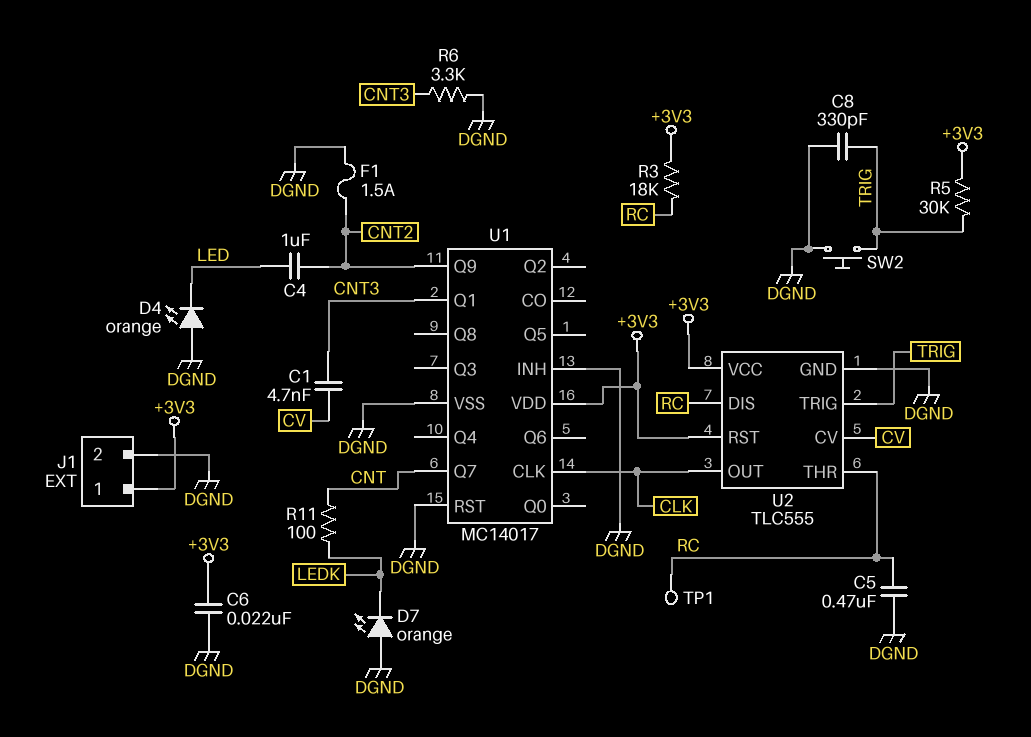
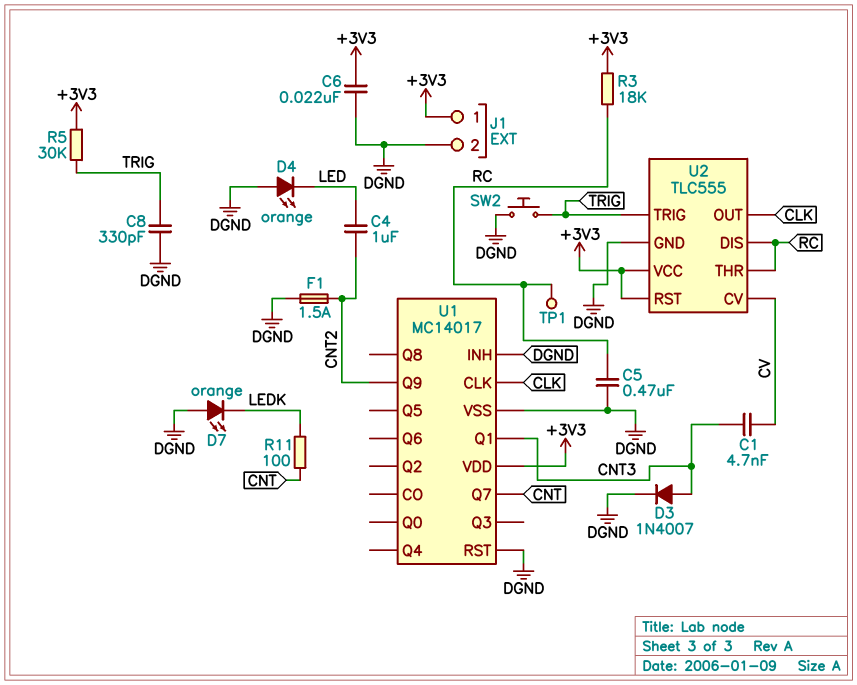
D3: none -> diode 1N4007 (A CNT3, K DGND)
R6: 3.3k (CNT3, DGND) -> none

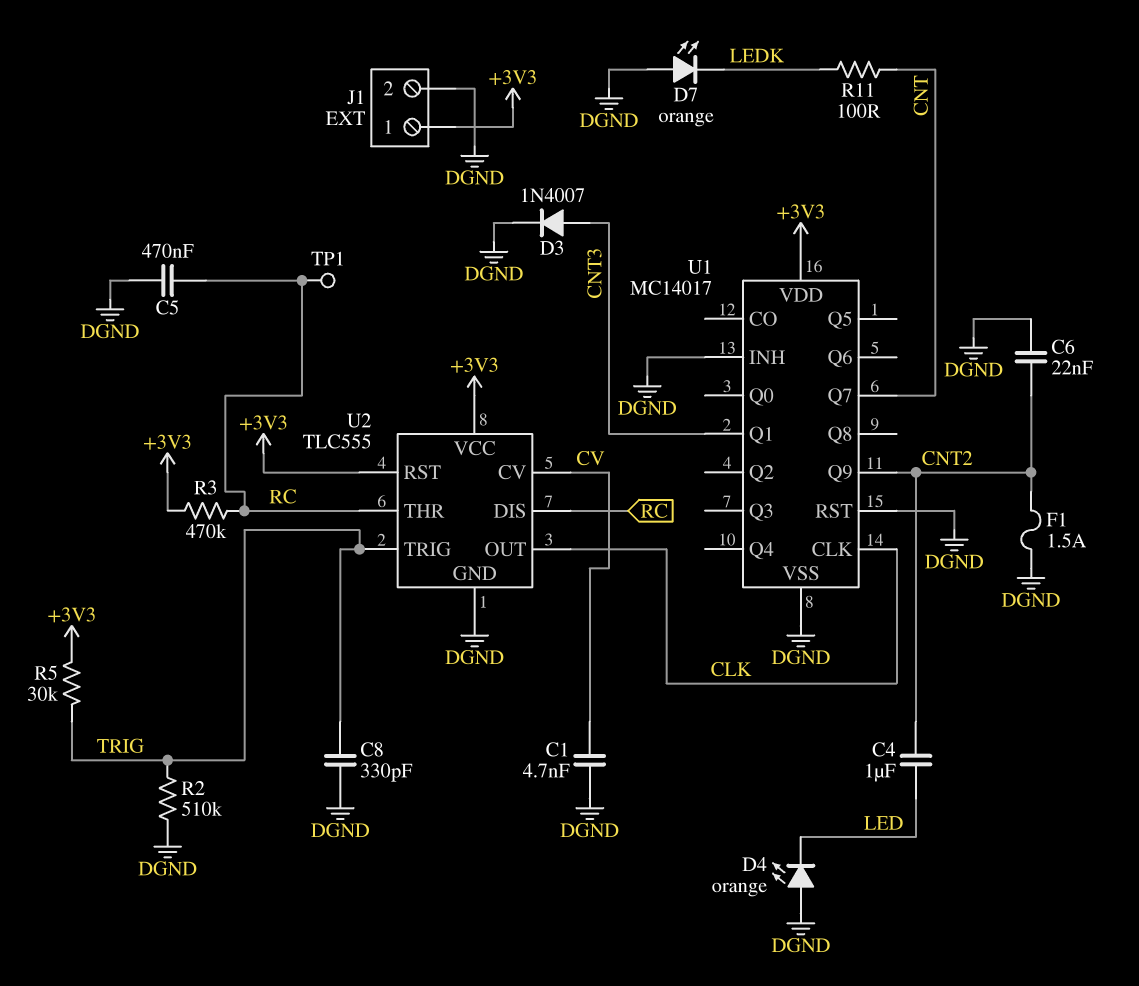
C1: 4.7nF (CNT3, CV) -> 4.7nF (CV, DGND)
C6: 22nF (+3V3, DGND) -> 22nF (CNT2, DGND)
R2: none -> 510k (DGND, TRIG)
R3: 18k (+3V3, RC) -> 470k (+3V3, RC)
SW2: button (DGND, TRIG) -> none

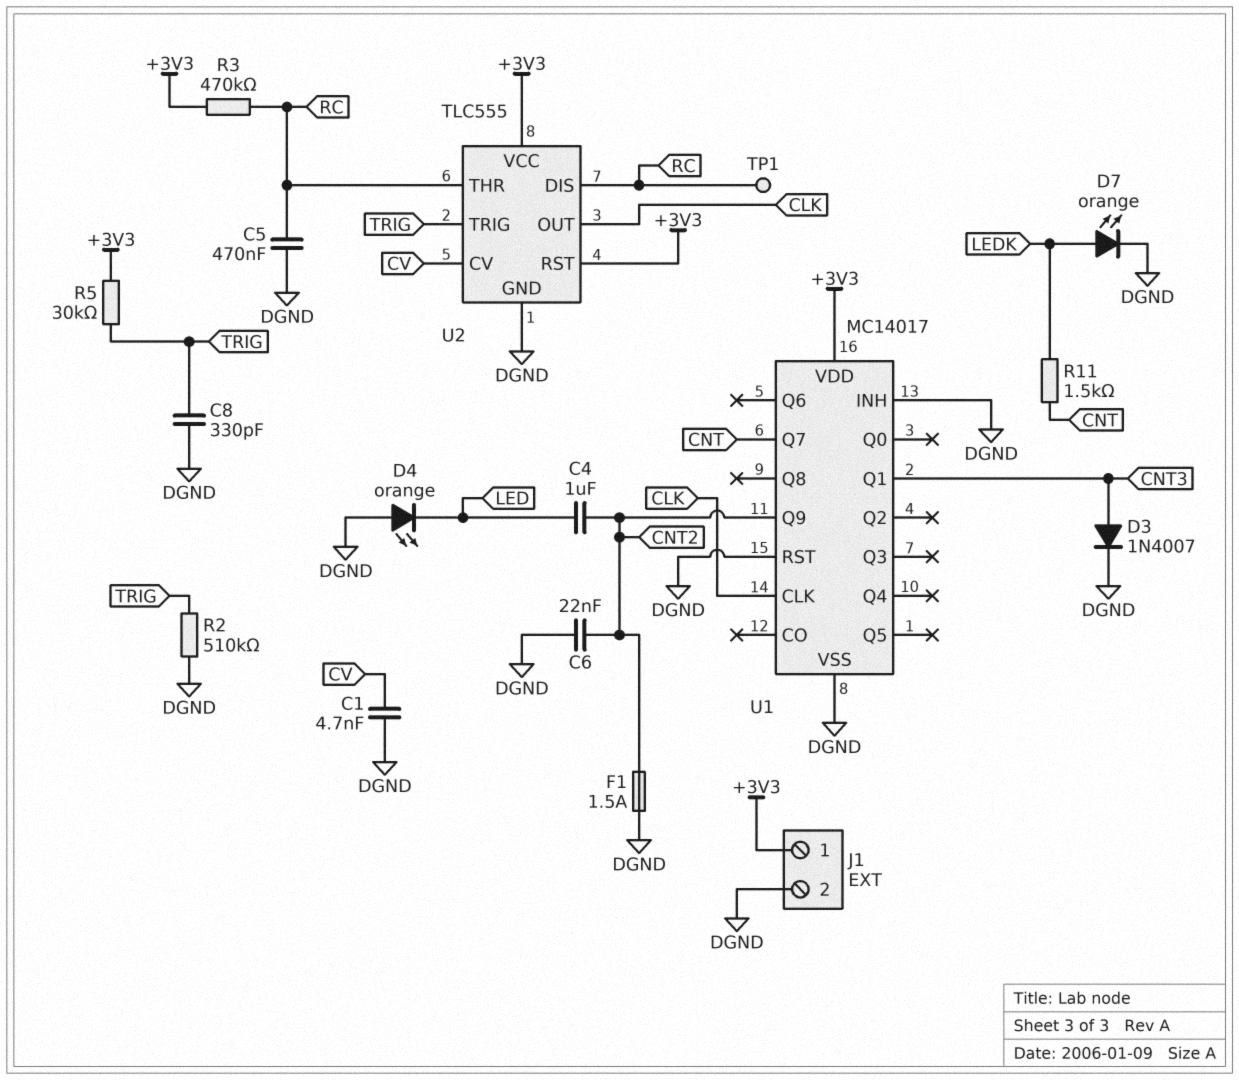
D7: LED orange (A DGND, K LEDK) -> LED orange (A LEDK, K DGND)
R11: 100 (CNT, LEDK) -> 1.5k (CNT, LEDK)

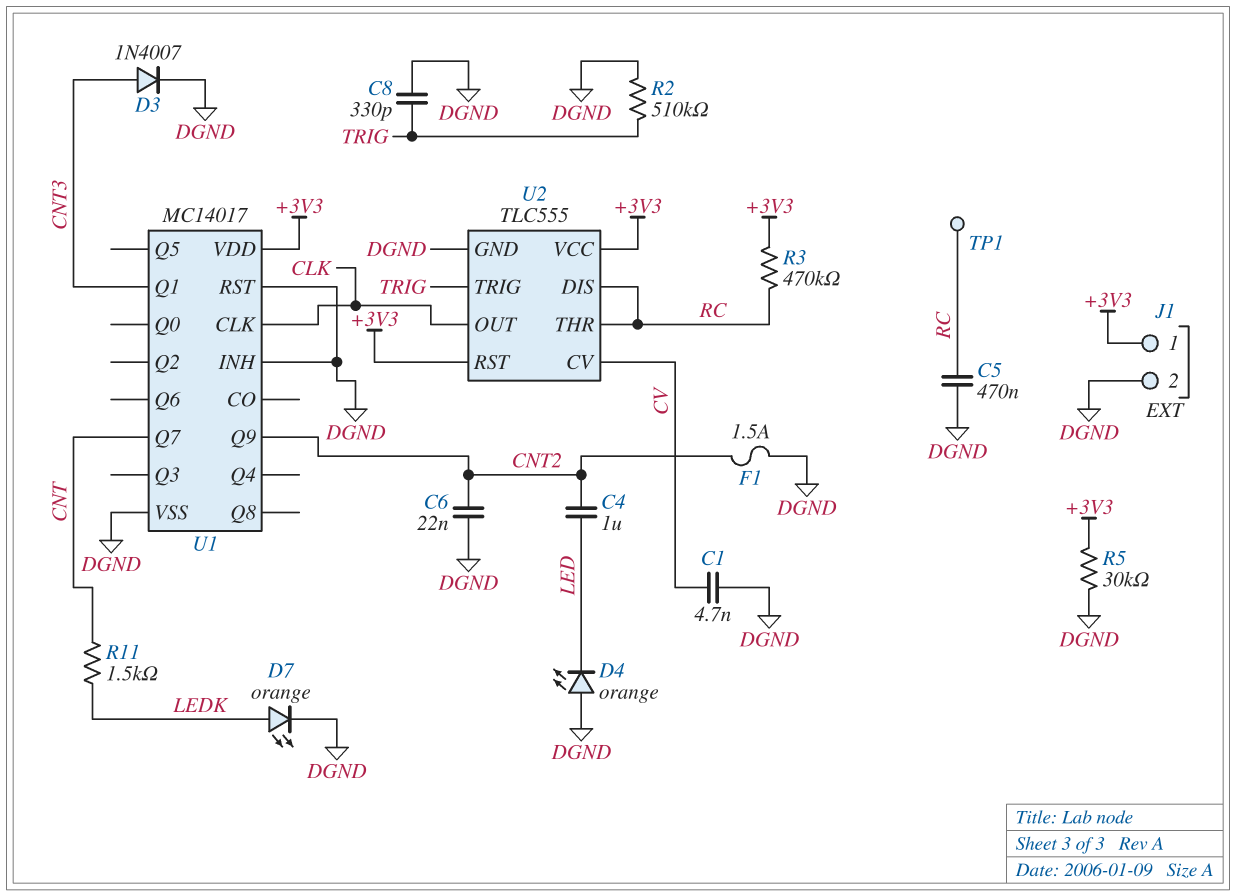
R5: 30k (+3V3, TRIG) -> 30k (+3V3, DGND)

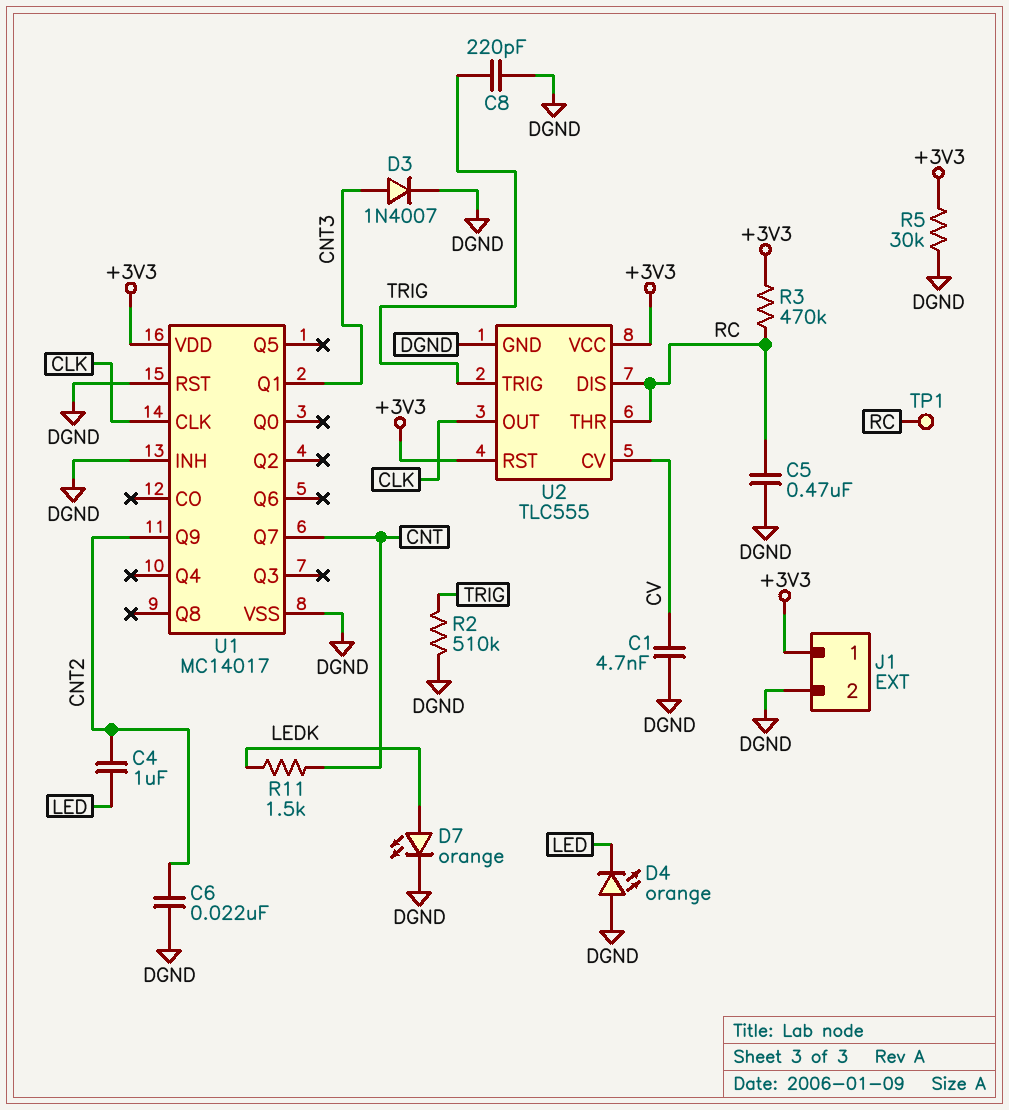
C8: 330pF (DGND, TRIG) -> 220pF (DGND, TRIG)
F1: 1.5A (CNT2, DGND) -> none

